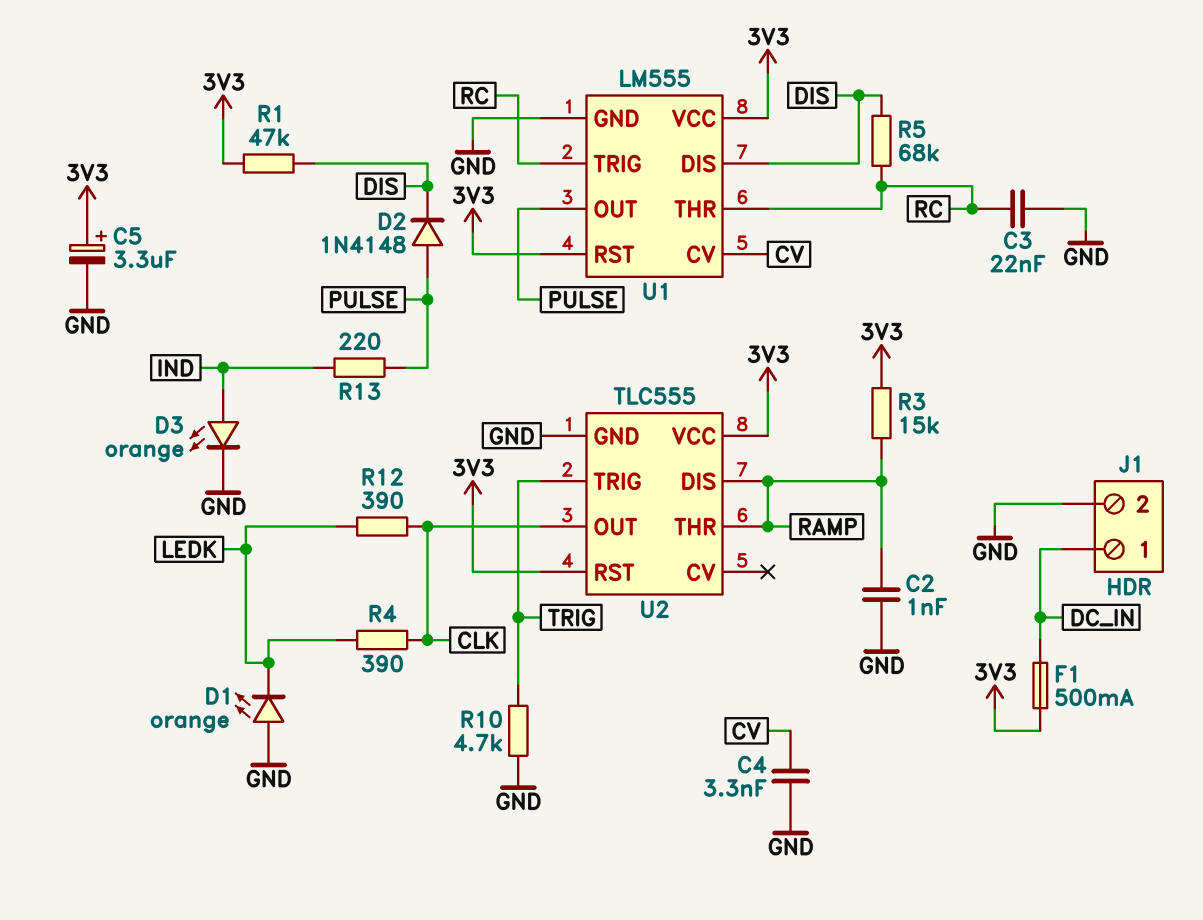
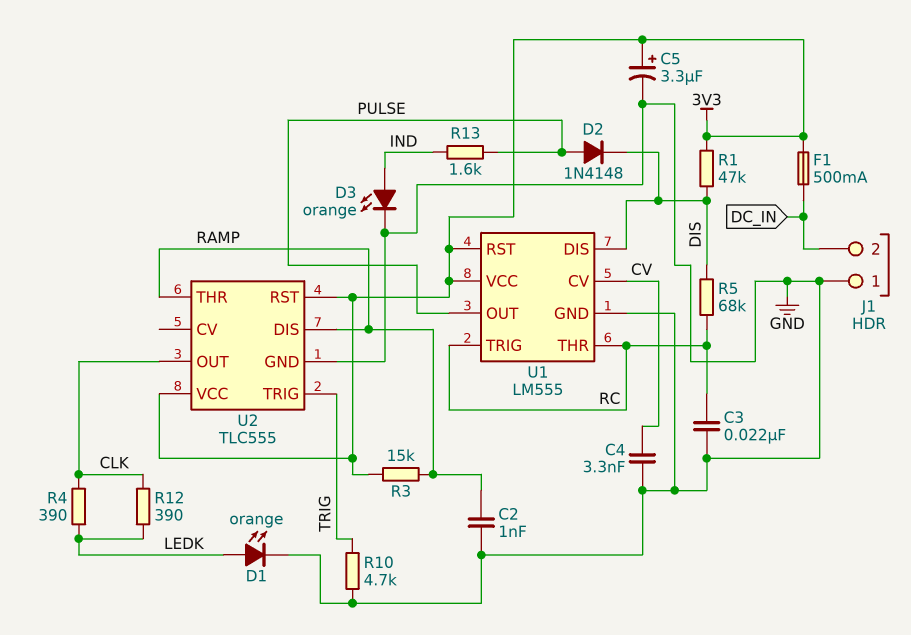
D1: LED orange (A GND, K LEDK) -> LED orange (A LEDK, K GND)
J1 pin 1: DC_IN -> GND
J1 pin 2: GND -> DC_IN
R13: 220 (IND, PULSE) -> 1.6k (IND, PULSE)

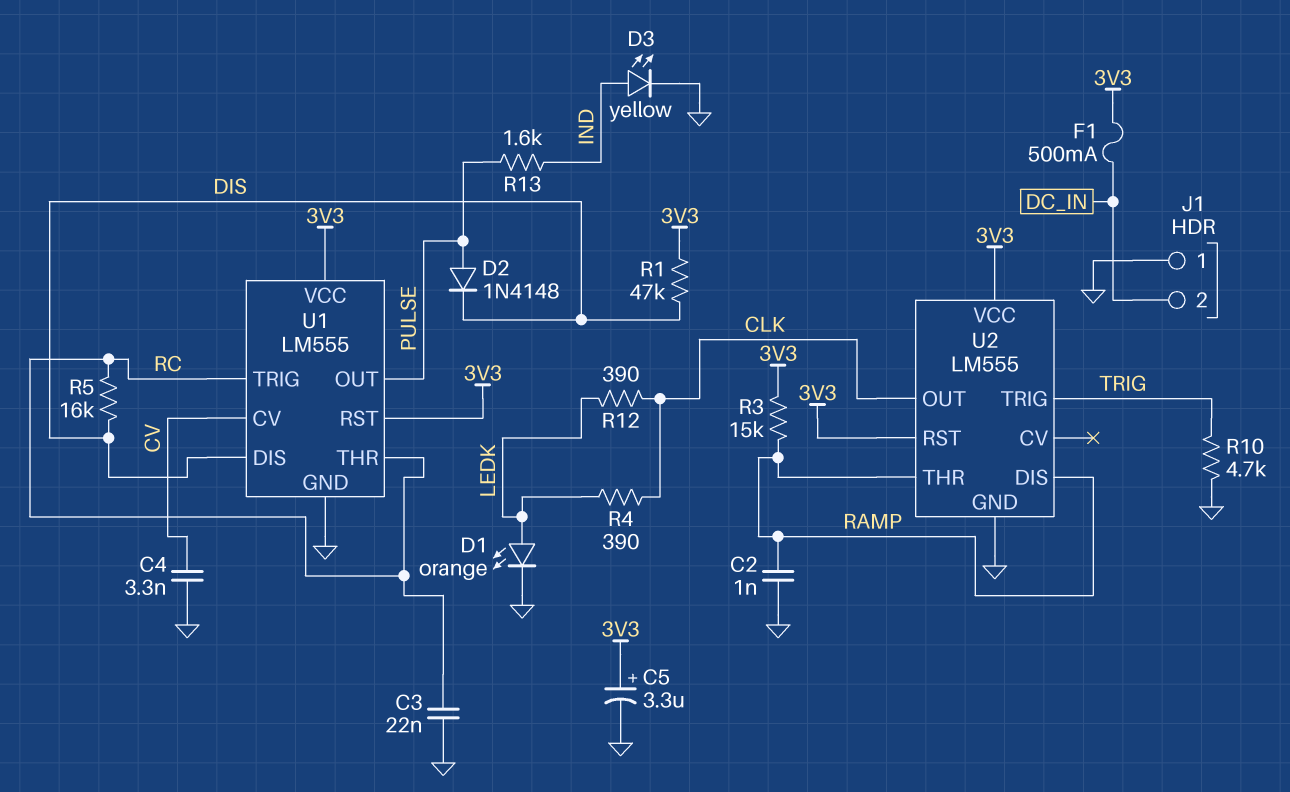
D3: LED orange (A IND, K GND) -> LED yellow (A IND, K GND)
R5: 68k (DIS, RC) -> 16k (DIS, RC)
U2: TLC555 -> LM555

